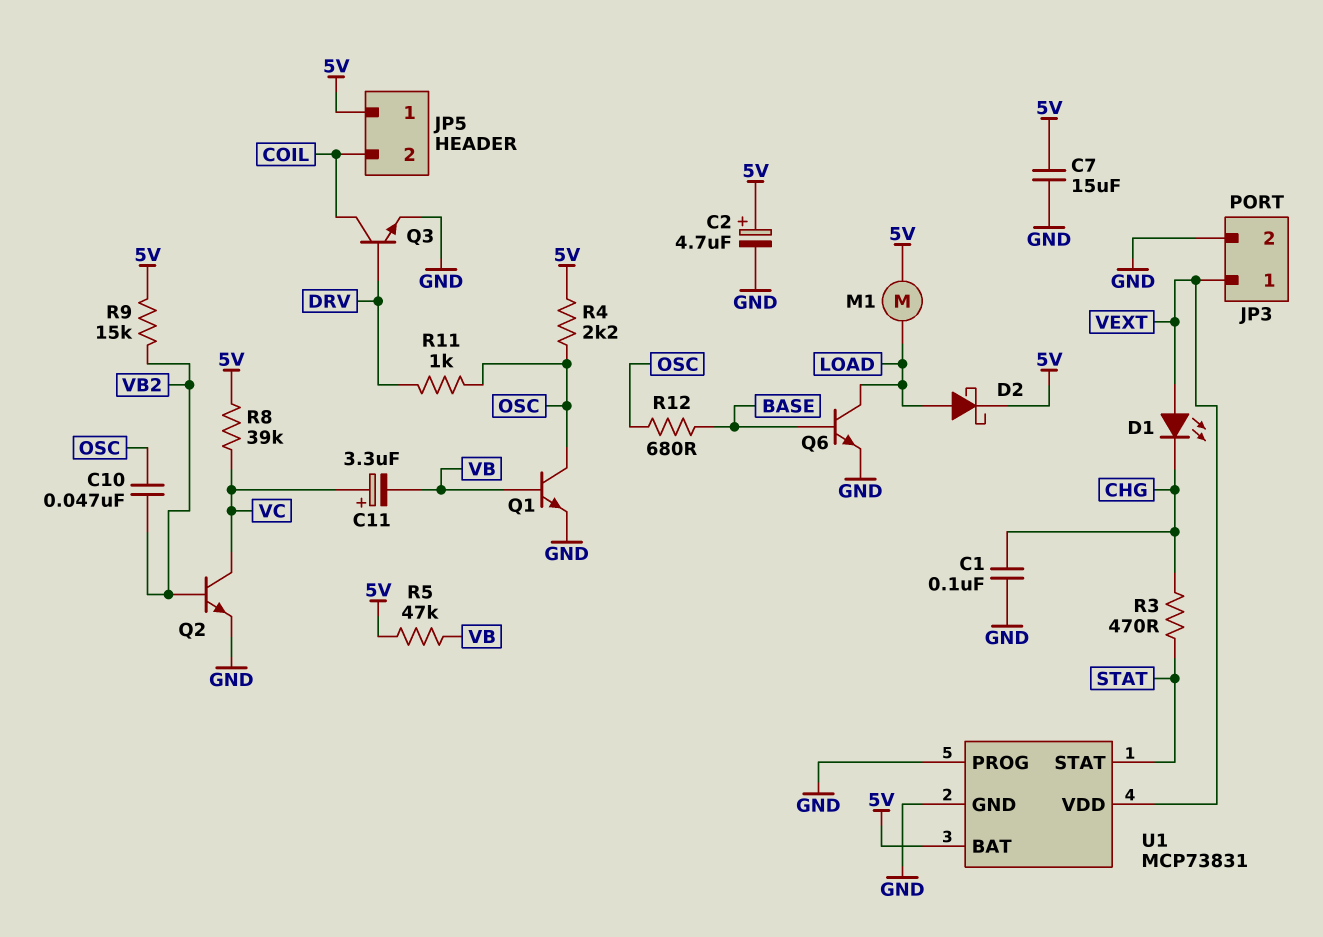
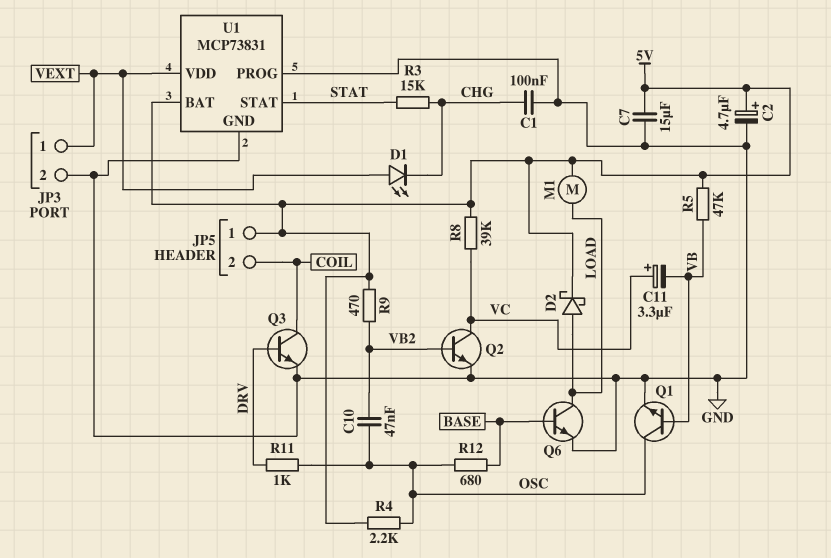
R3: 470 (CHG, STAT) -> 15k (CHG, STAT)
R9: 15k (5V, VB2) -> 470 (5V, VB2)

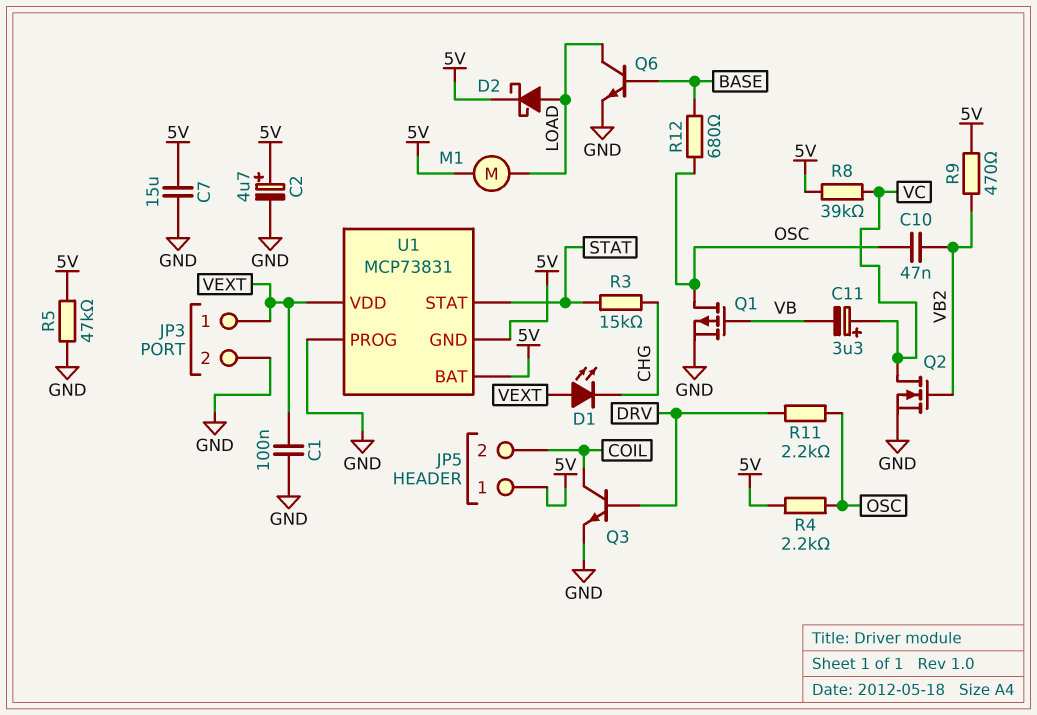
C1: 100nF (CHG, GND) -> 100nF (GND, VEXT)
Q1: NPN (B VB, C OSC, E GND) -> PMOS (G VB, D OSC, S GND)
Q2: NPN (B VB2, C VC, E GND) -> NMOS (G VB2, D VC, S GND)
R5: 47k (5V, VB) -> 47k (5V, GND)
R11: 1k (DRV, OSC) -> 2.2k (DRV, OSC)
U1 pin GND: GND -> 5V

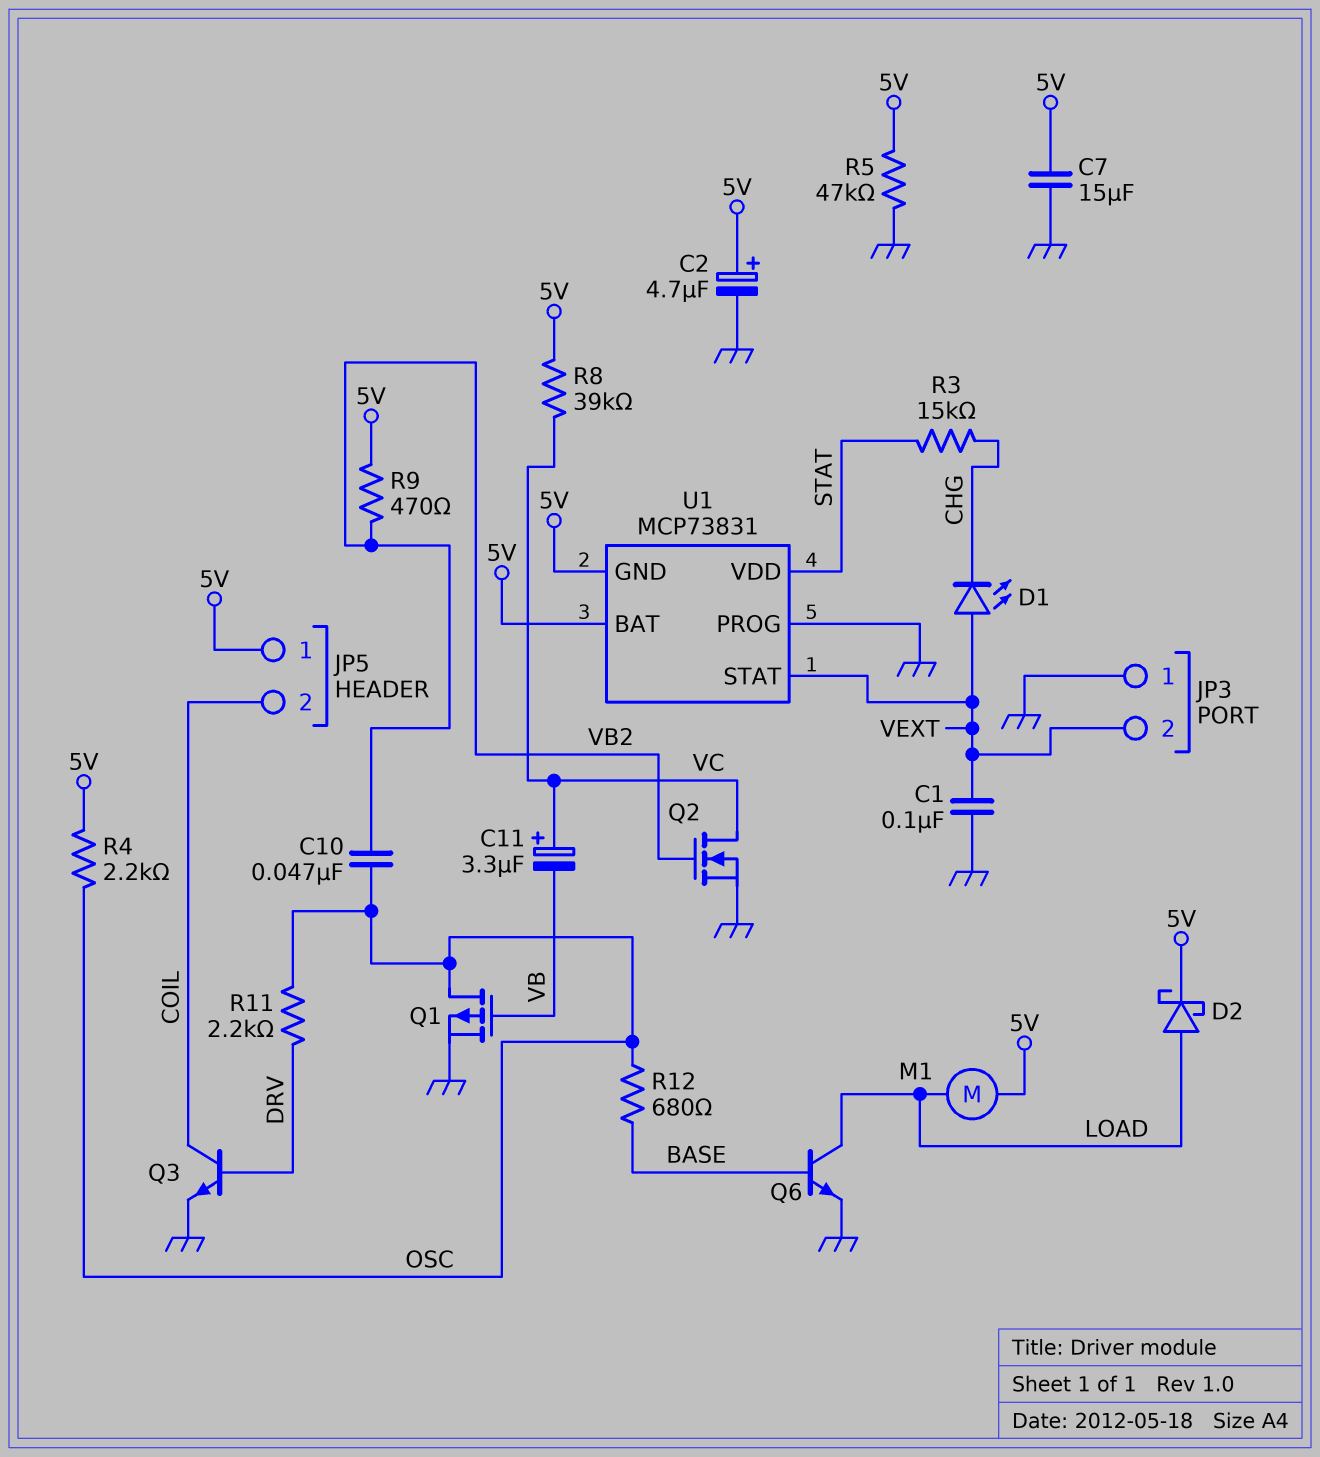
JP3 pin 1: VEXT -> GND
JP3 pin 2: GND -> VEXT
U1 pin STAT: STAT -> VEXT
U1 pin VDD: VEXT -> STAT

